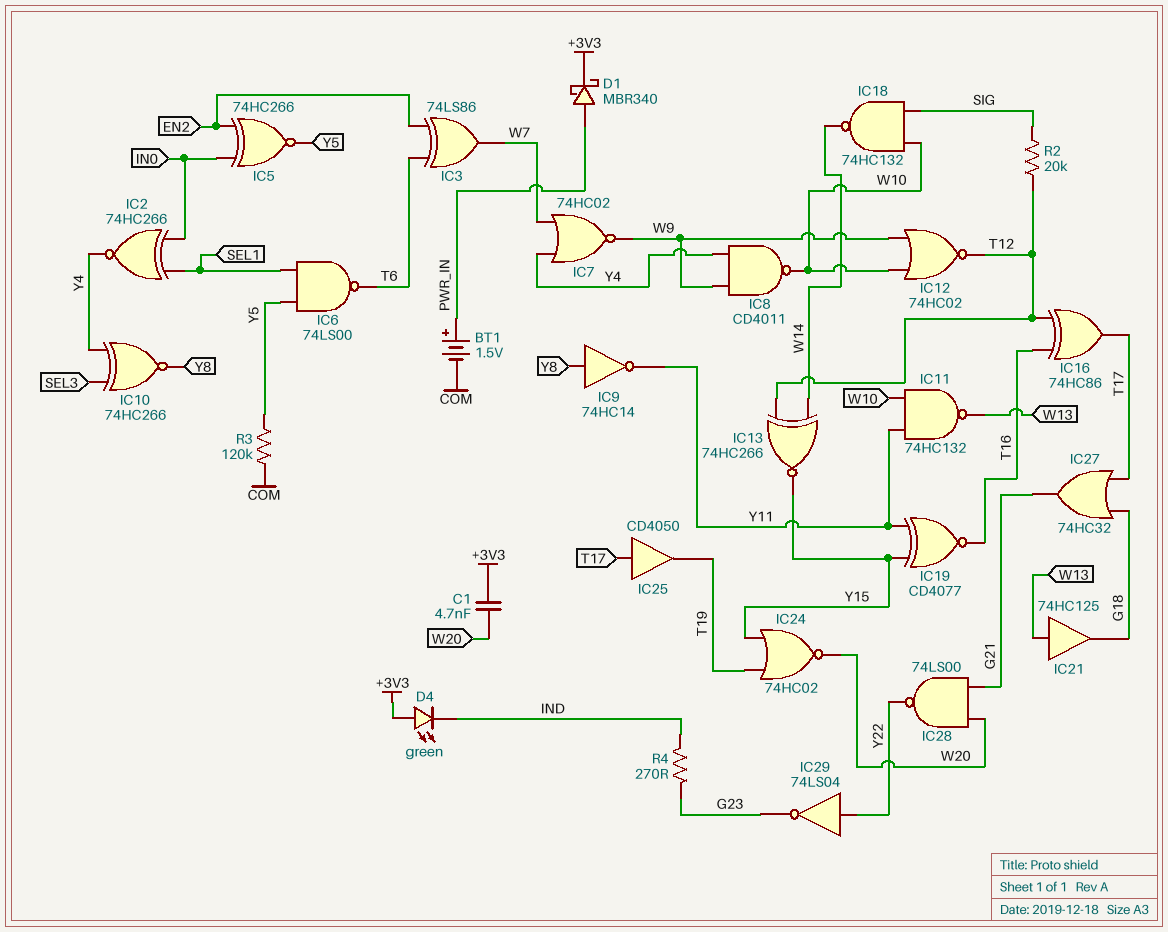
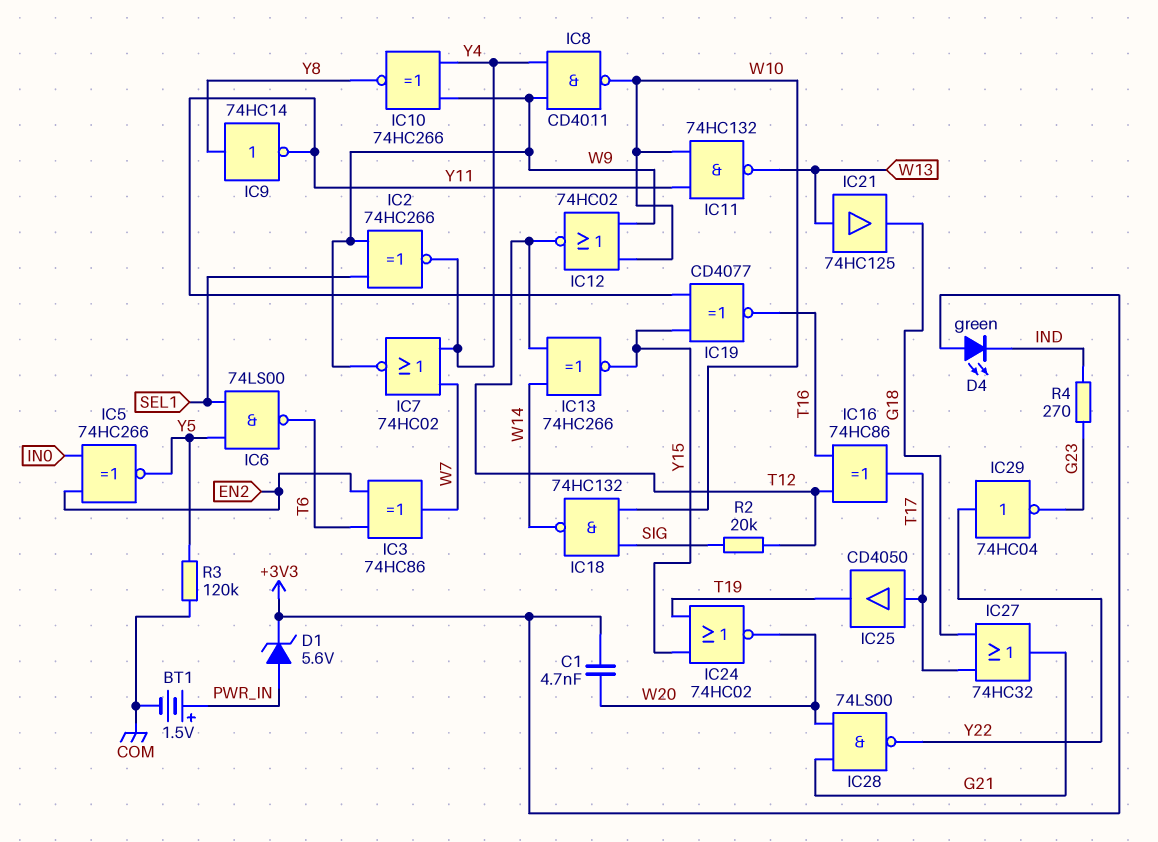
D1: schottky MBR340 (A PWR_IN, K +3V3) -> zener 5.6V (A PWR_IN, K +3V3)
IC2: XNOR 74HC266 (in IN0, in SEL1, out Y4) -> XNOR 74HC266 (in SEL1, in W9, out Y4)
IC3: XOR 74LS86 (in EN2, in T6, out W7) -> XOR 74HC86 (in EN2, in T6, out W7)
IC10: XNOR 74HC266 (in SEL3, in Y4, out Y8) -> XNOR 74HC266 (in W9, in Y4, out Y8)
IC29: NOT 74LS04 (in Y22, out G23) -> NOT 74HC04 (in Y22, out G23)

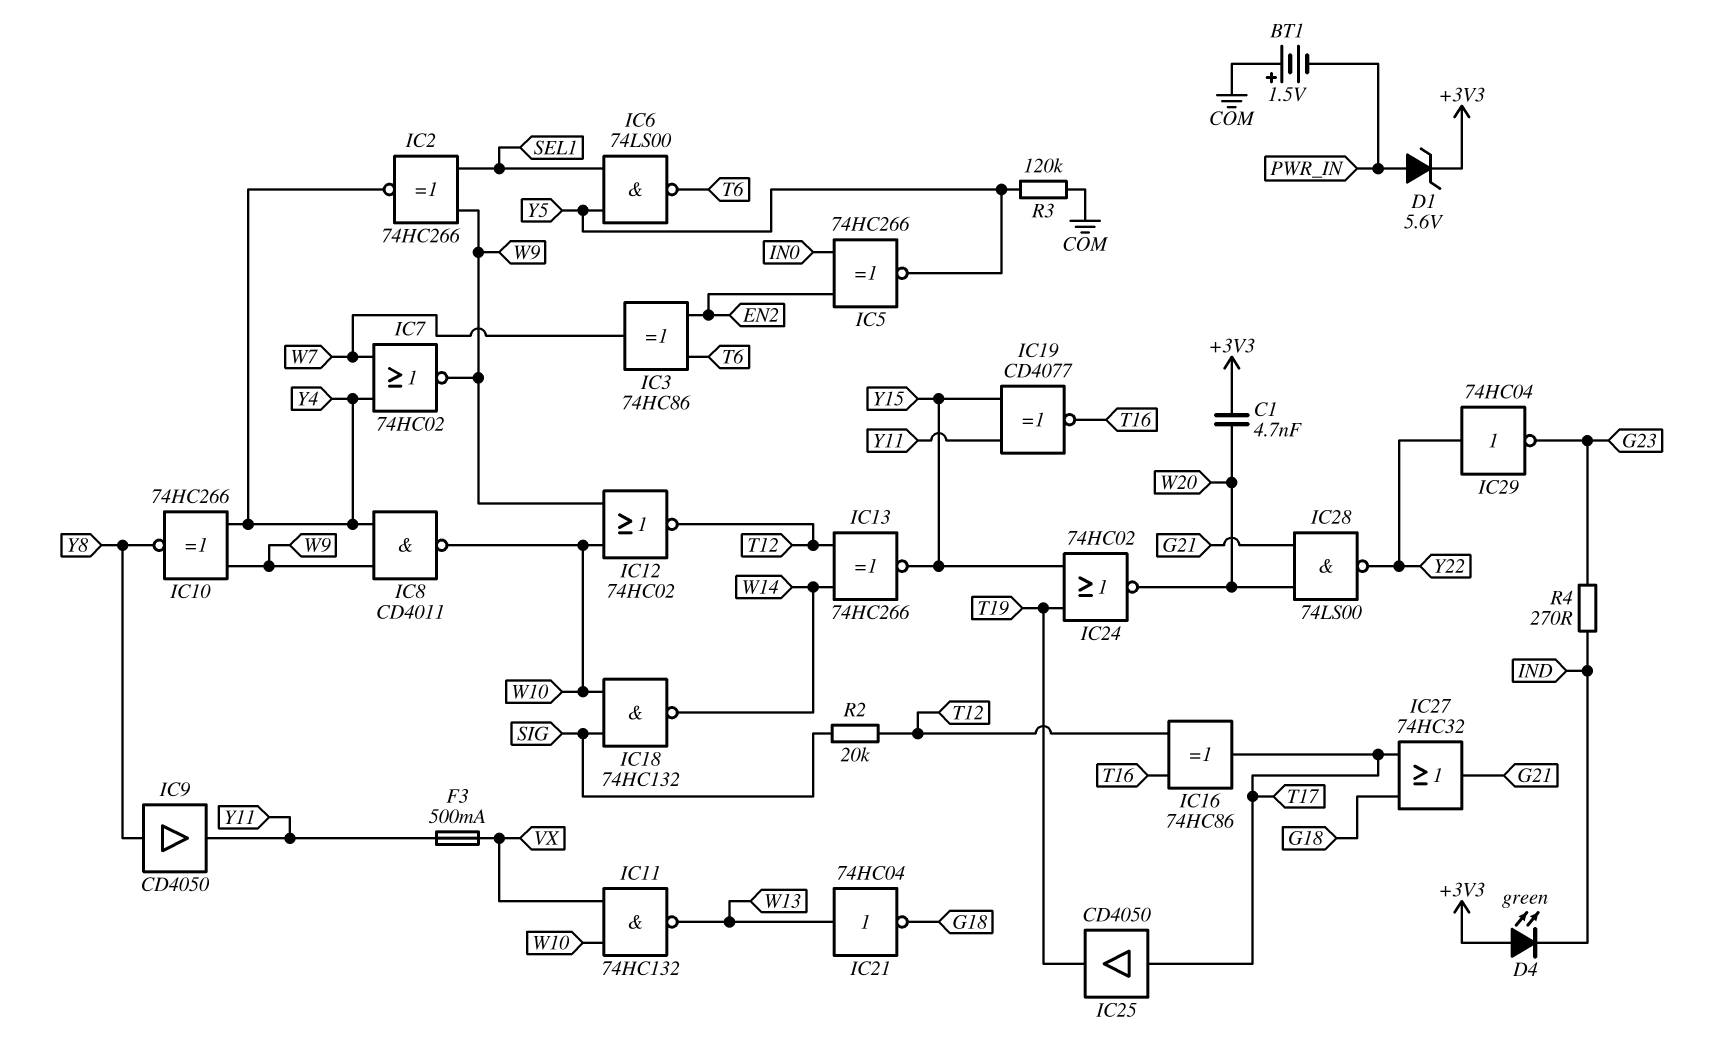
BT1: 1.5V (plus PWR_IN, minus COM) -> 1.5V (plus COM, minus PWR_IN)
F3: none -> 500mA (VX, Y11)
IC9: NOT 74HC14 (in Y8, out Y11) -> buffer CD4050 (in Y8, out Y11)
IC11: NAND 74HC132 (in W10, in Y11, out W13) -> NAND 74HC132 (in VX, in W10, out W13)
IC21: buffer 74HC125 (in W13, out G18) -> NOT 74HC04 (in W13, out G18)

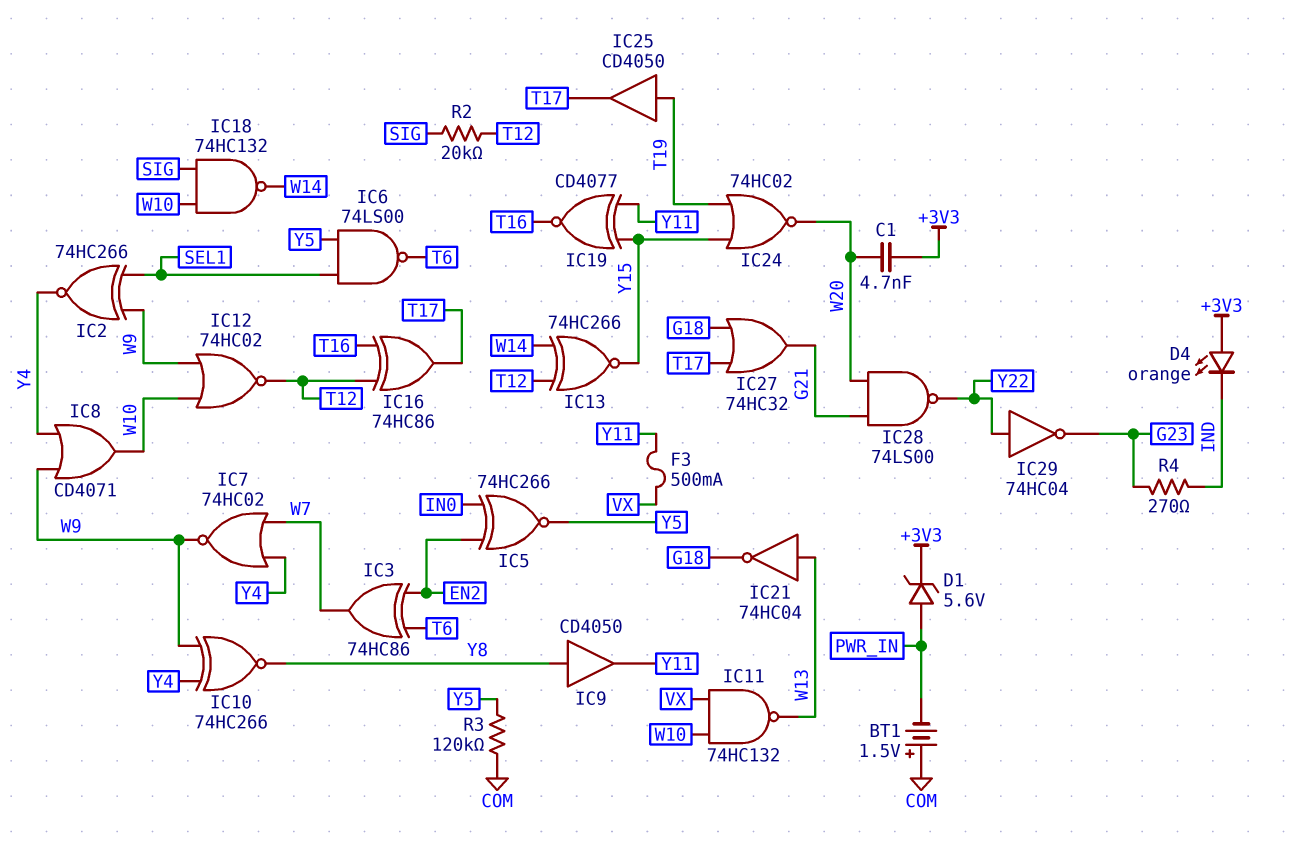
D4: LED green (A +3V3, K IND) -> LED orange (A +3V3, K IND)
IC8: NAND CD4011 (in W9, in Y4, out W10) -> OR CD4071 (in W9, in Y4, out W10)
IC25: buffer CD4050 (in T17, out T19) -> buffer CD4050 (in T19, out T17)

